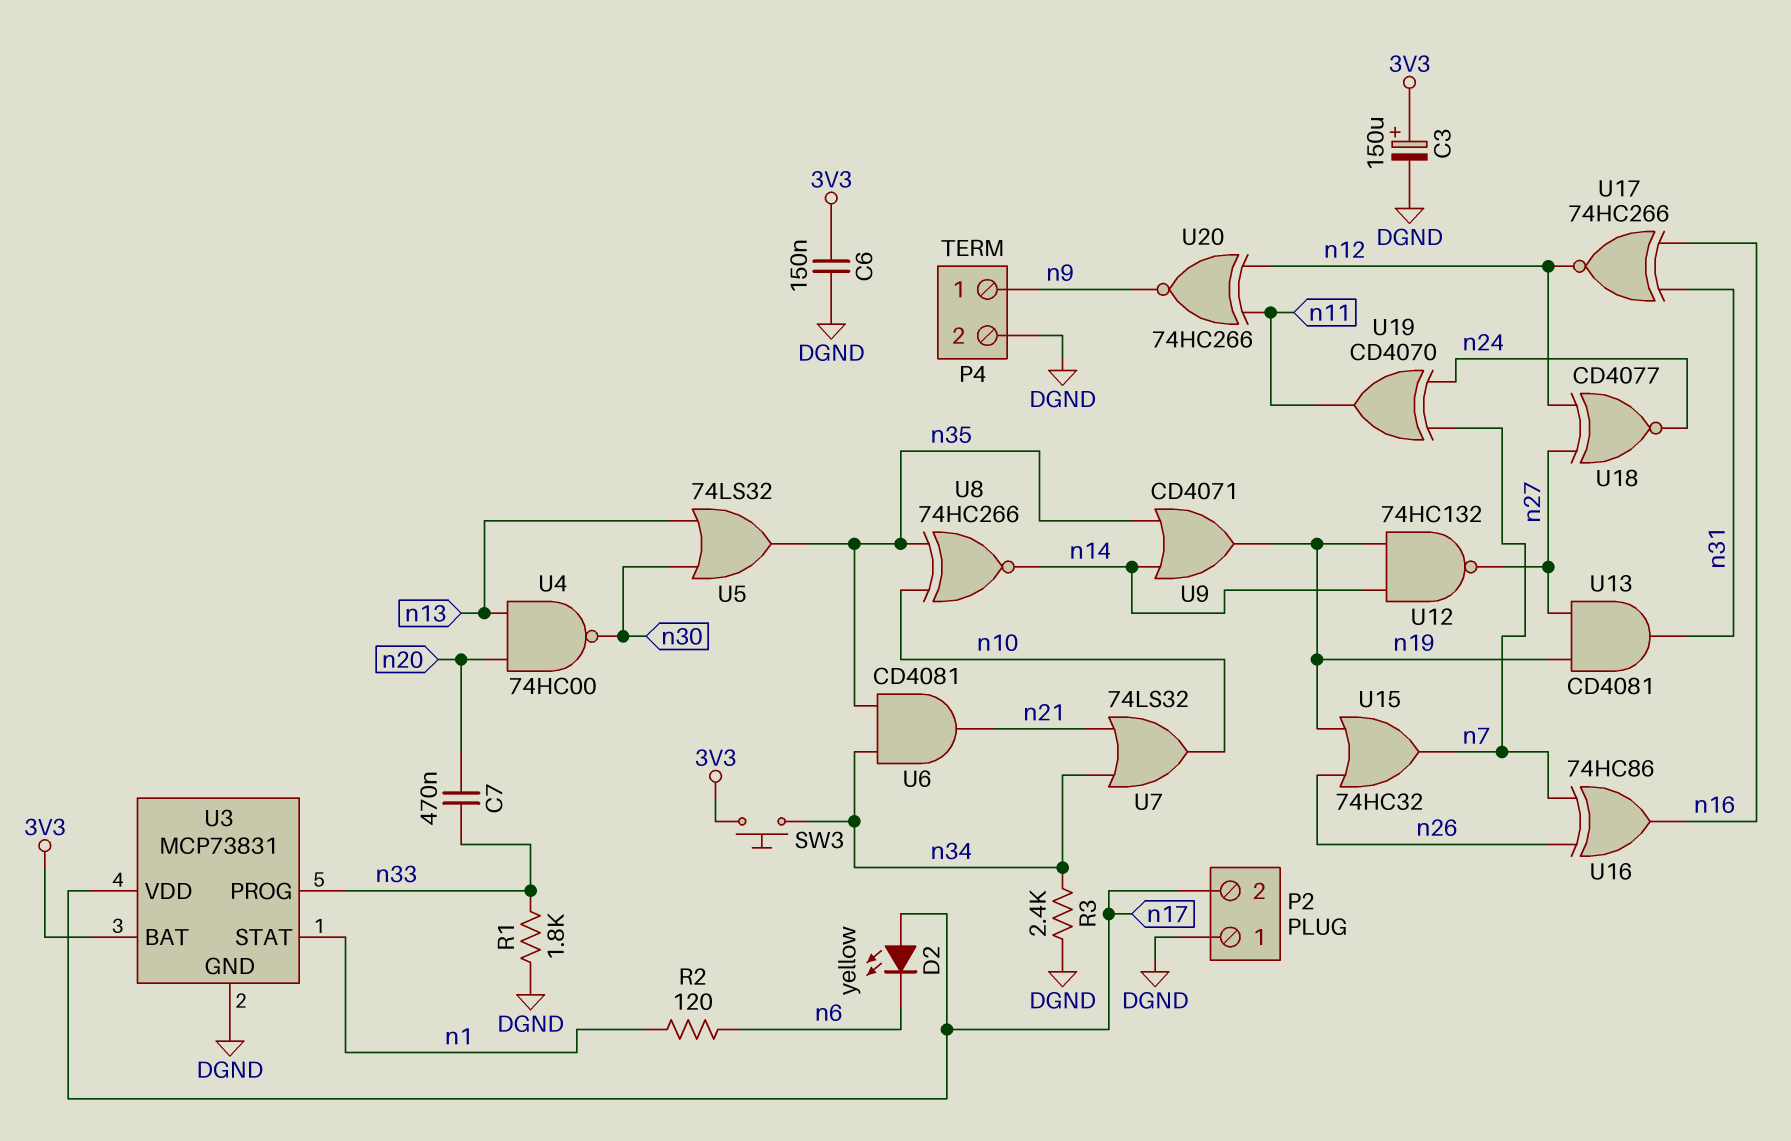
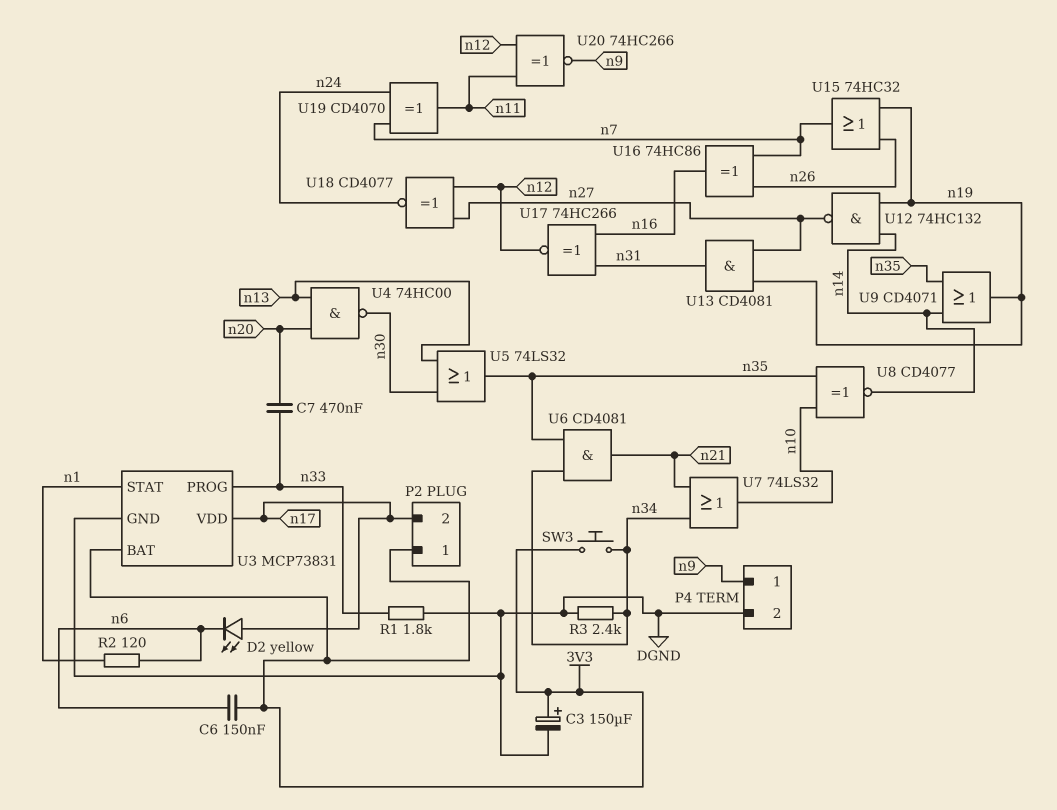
C6: 150nF (3V3, DGND) -> 150nF (3V3, n6)
P2 pin 1: DGND -> 3V3
U8: XNOR 74HC266 (in n10, in n35, out n14) -> XNOR CD4077 (in n10, in n35, out n14)

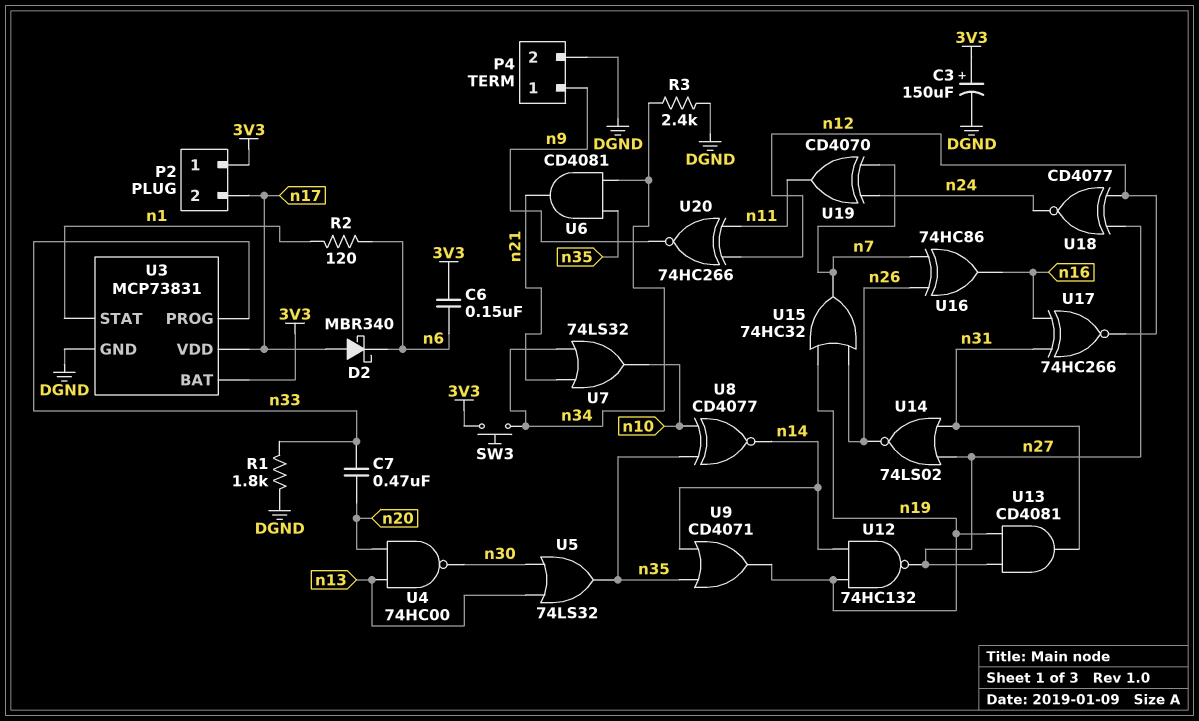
D2: LED yellow (A n17, K n6) -> schottky MBR340 (A n17, K n6)
U14: none -> NOR 74LS02 (in n27, in n31, out n26)

